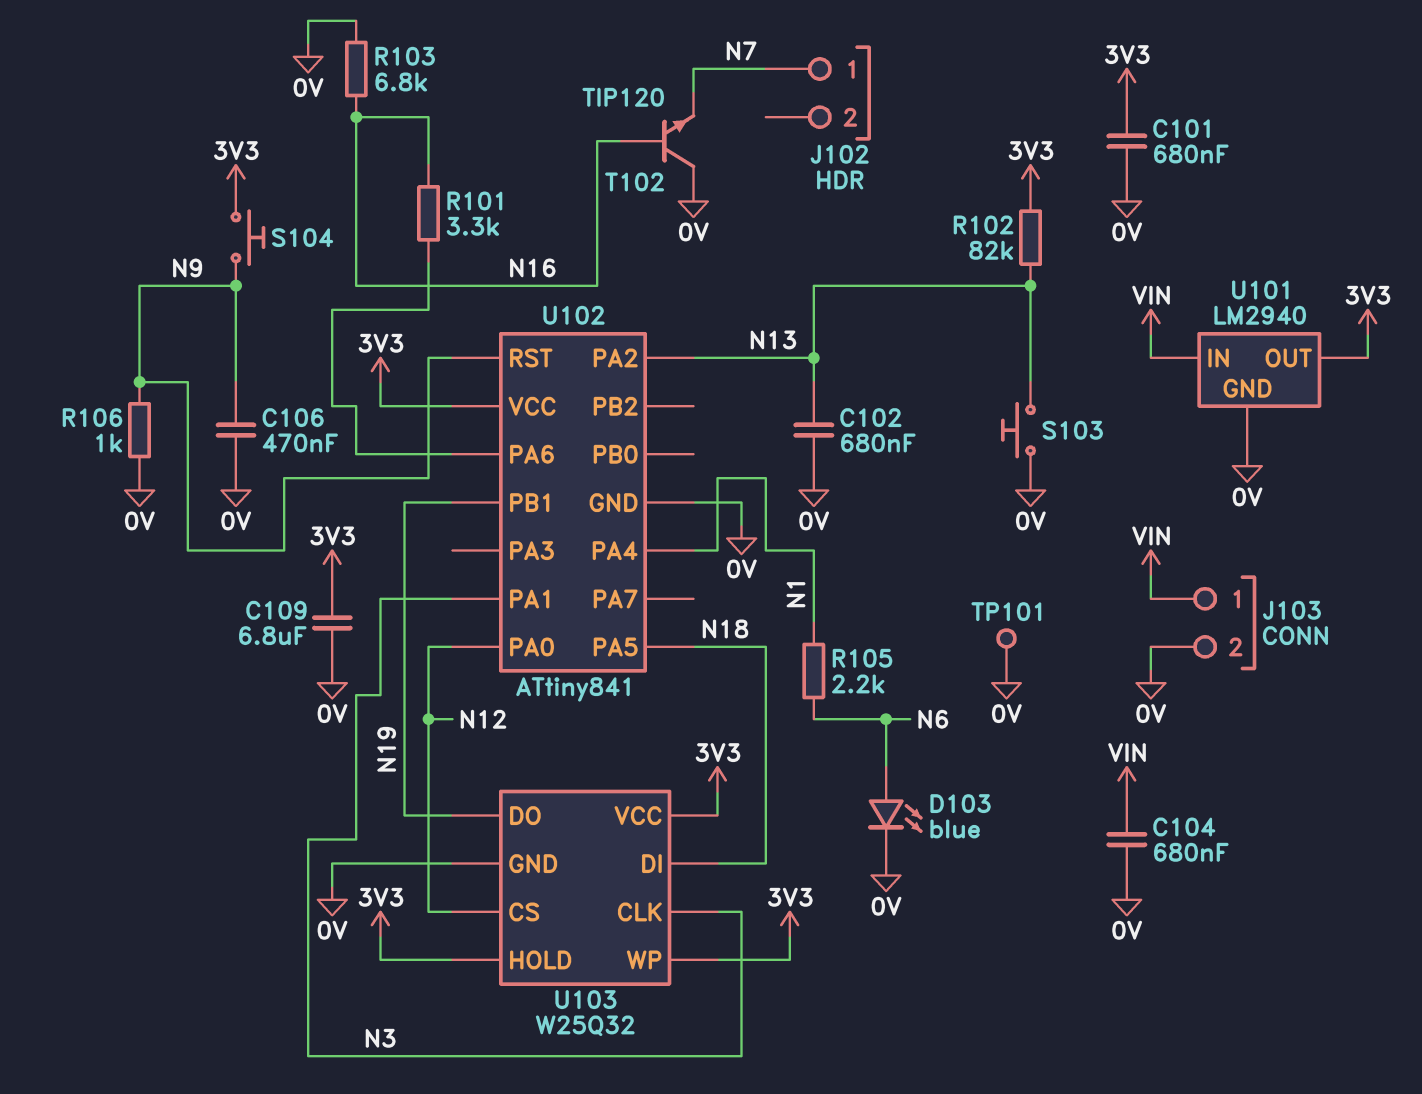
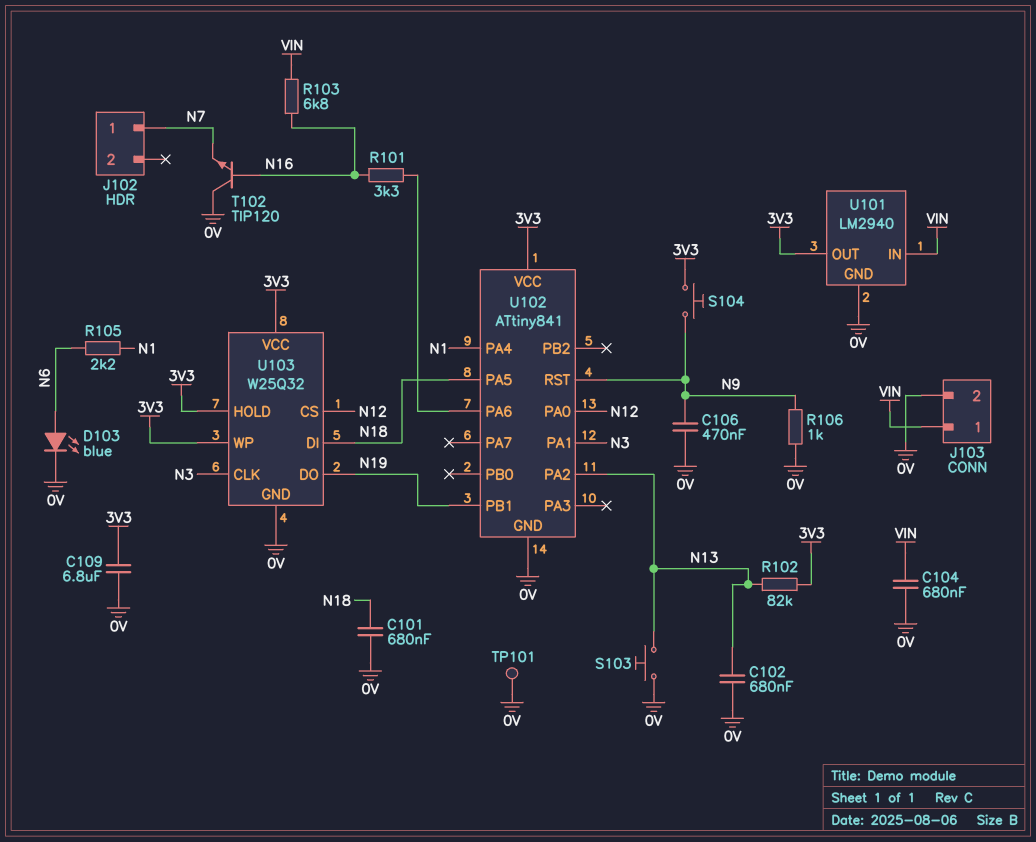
C101: 680nF (0V, 3V3) -> 680nF (0V, N18)
R103: 6.8k (0V, N16) -> 6.8k (N16, VIN)

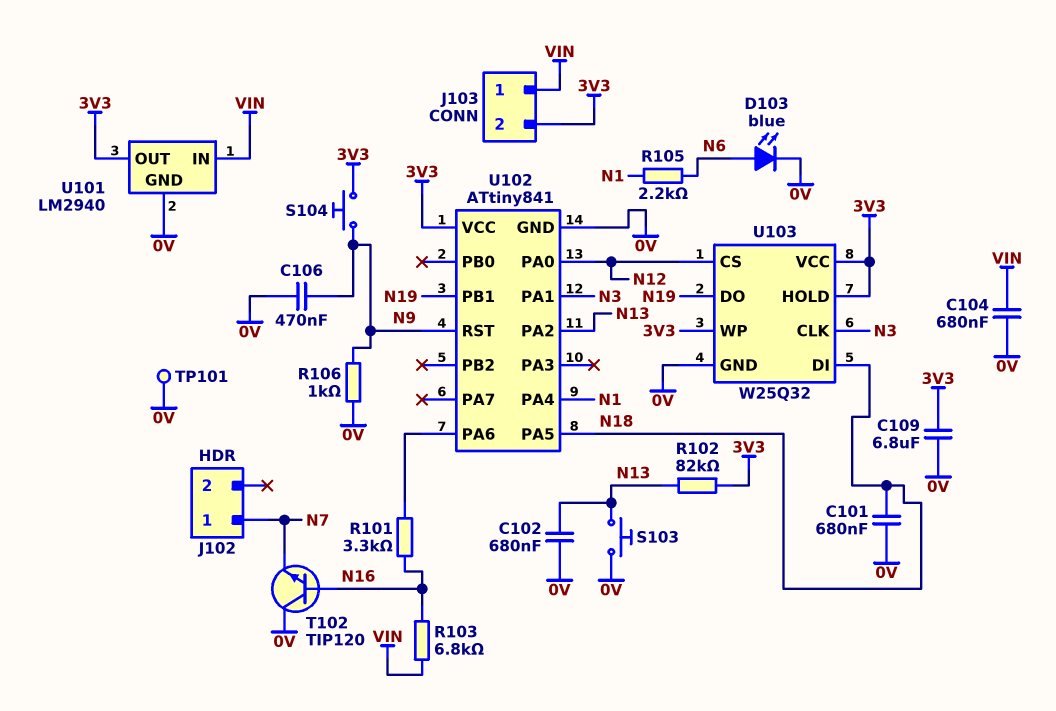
J103 pin 2: 0V -> 3V3

